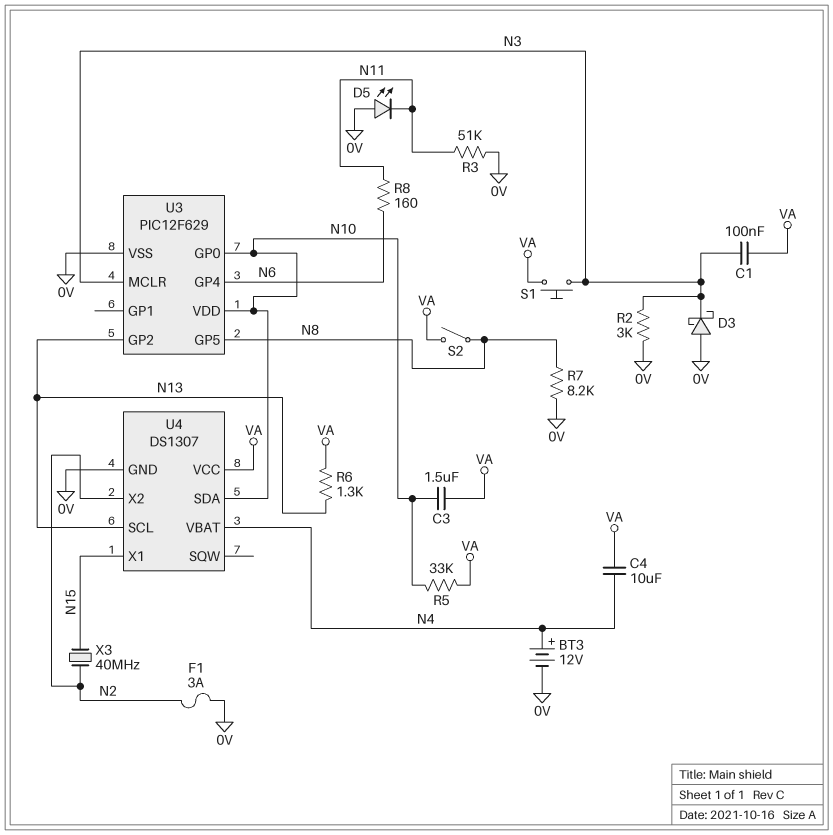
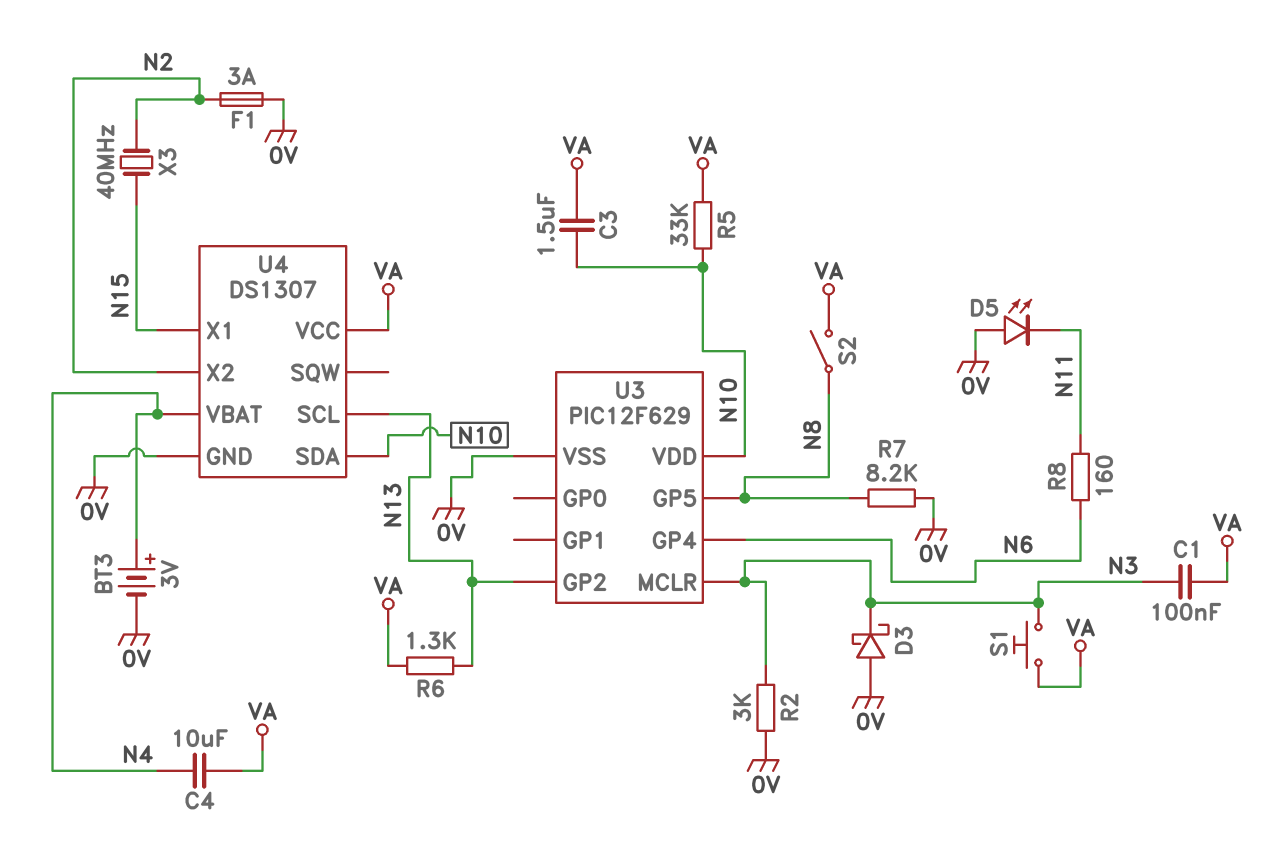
BT3: 12V (plus N4, minus 0V) -> 3V (plus N4, minus 0V)
R3: 51k (0V, N11) -> none
U3 pin GP0: N10 -> none

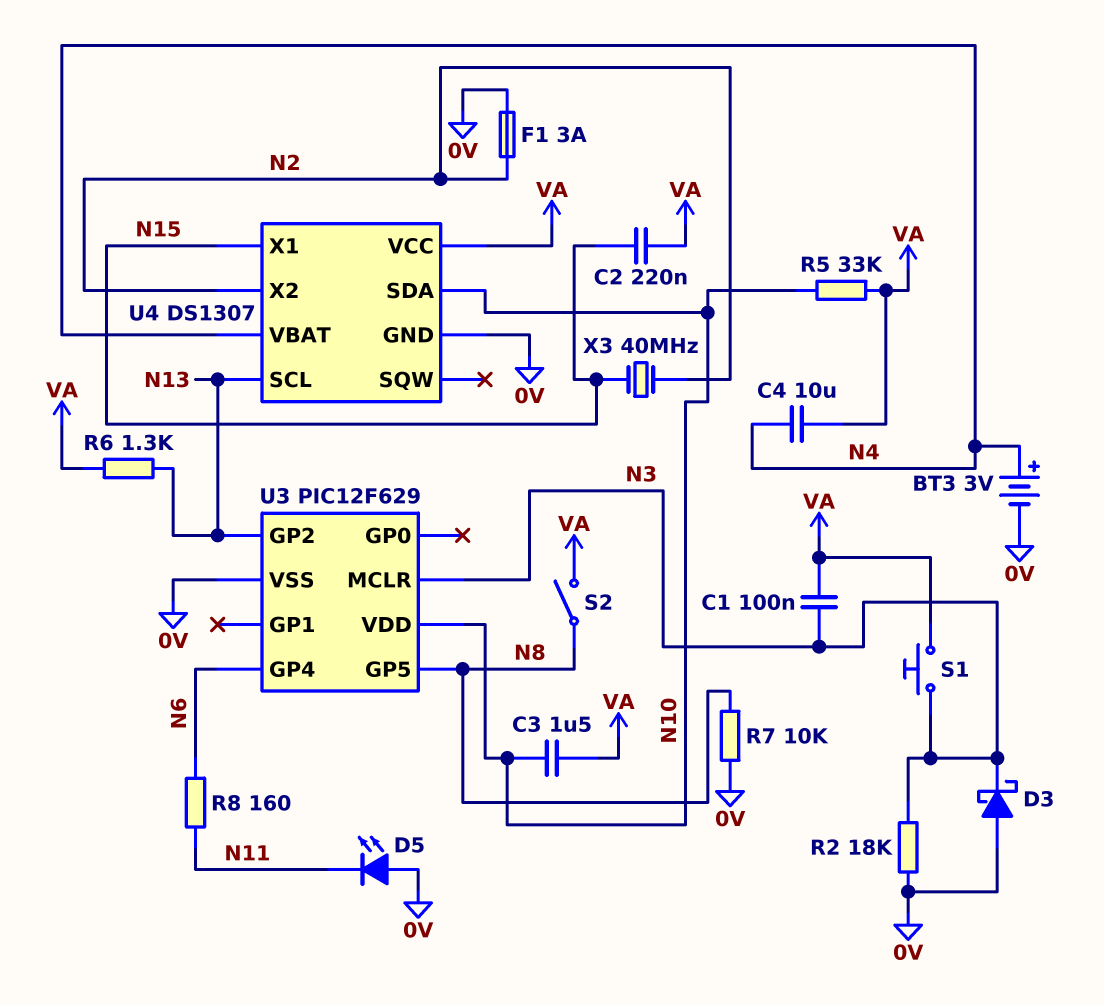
C2: none -> 220nF (N15, VA)
R2: 3k (0V, N3) -> 18k (0V, N3)
R7: 8.2k (0V, N8) -> 10k (0V, N8)

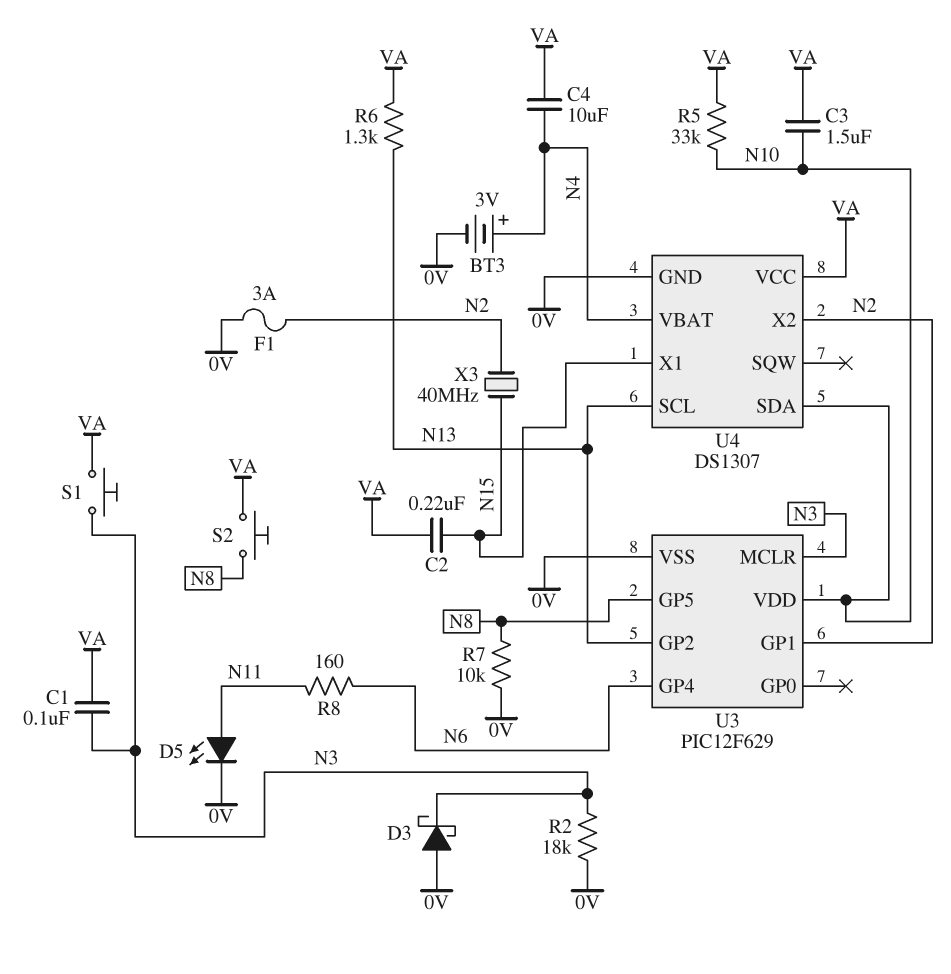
D5: LED (A 0V, K N11) -> LED (A N11, K 0V)
S2: switch (N8, VA) -> button (N8, VA)
U3 pin GP1: none -> N2

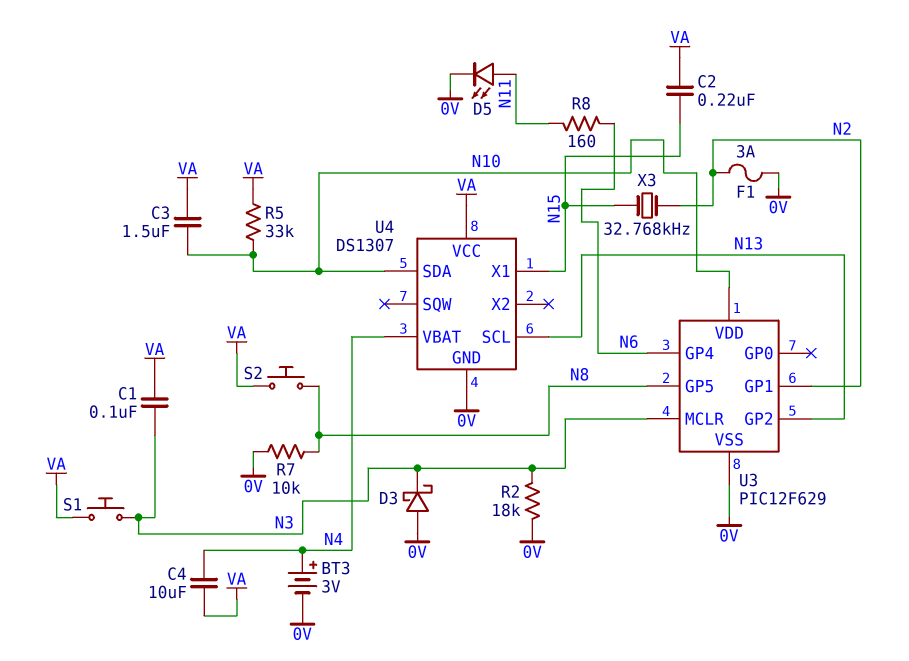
R6: 1.3k (N13, VA) -> none
U4 pin X2: N2 -> none
X3: 40MHz (N2, N15) -> 32.768kHz (N2, N15)

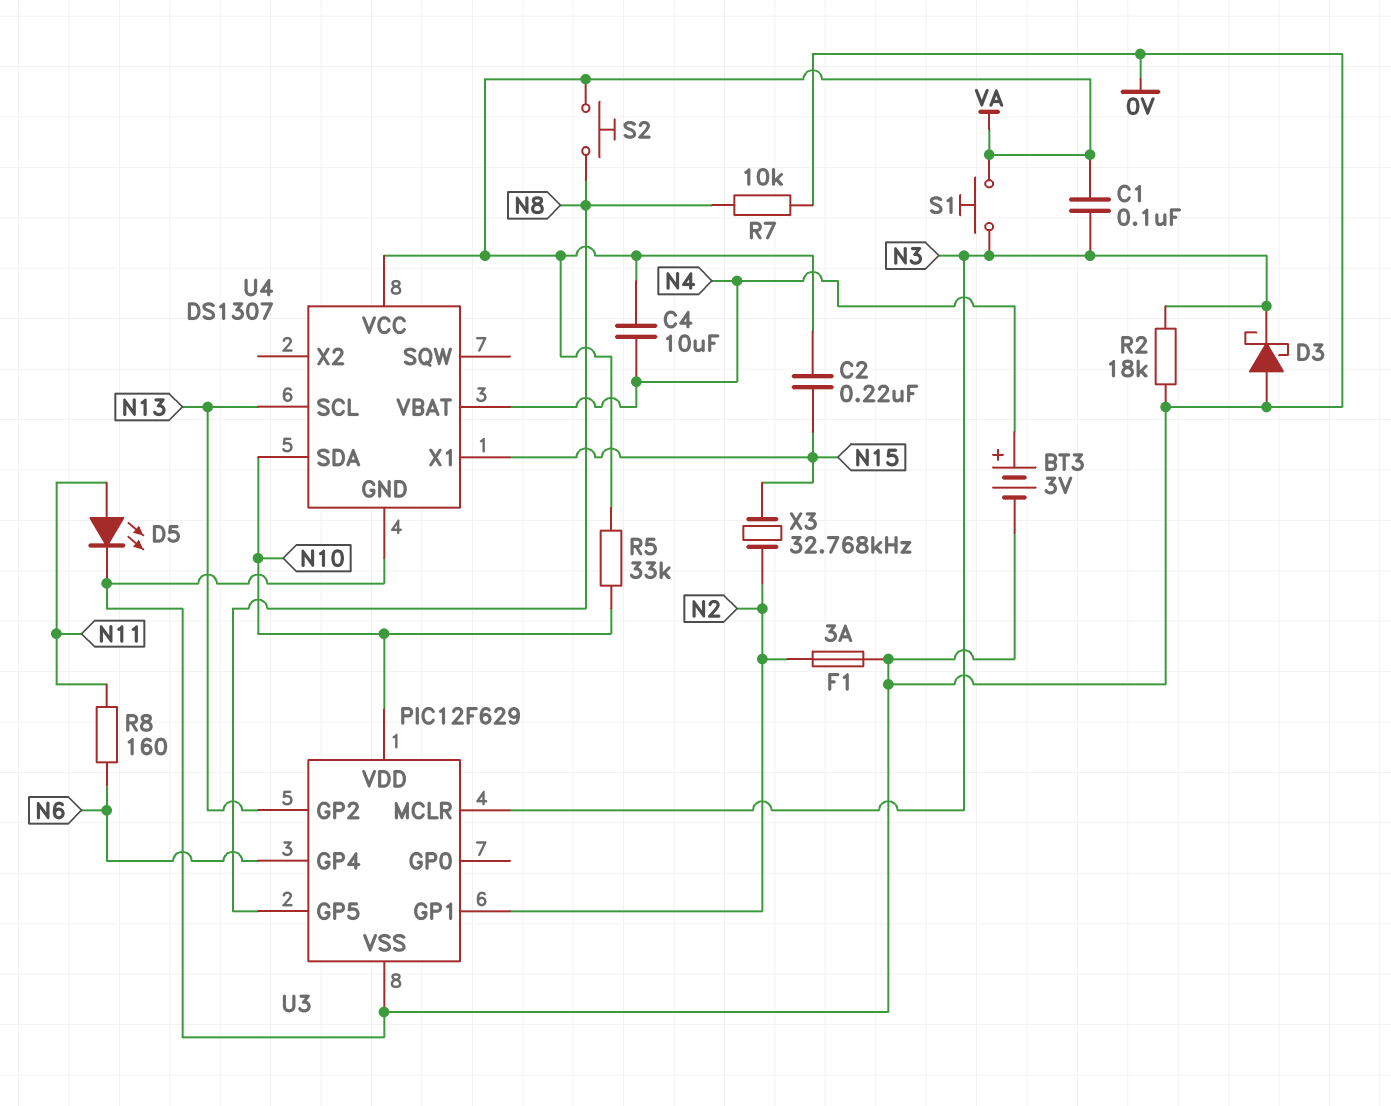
C3: 1.5uF (N10, VA) -> none

